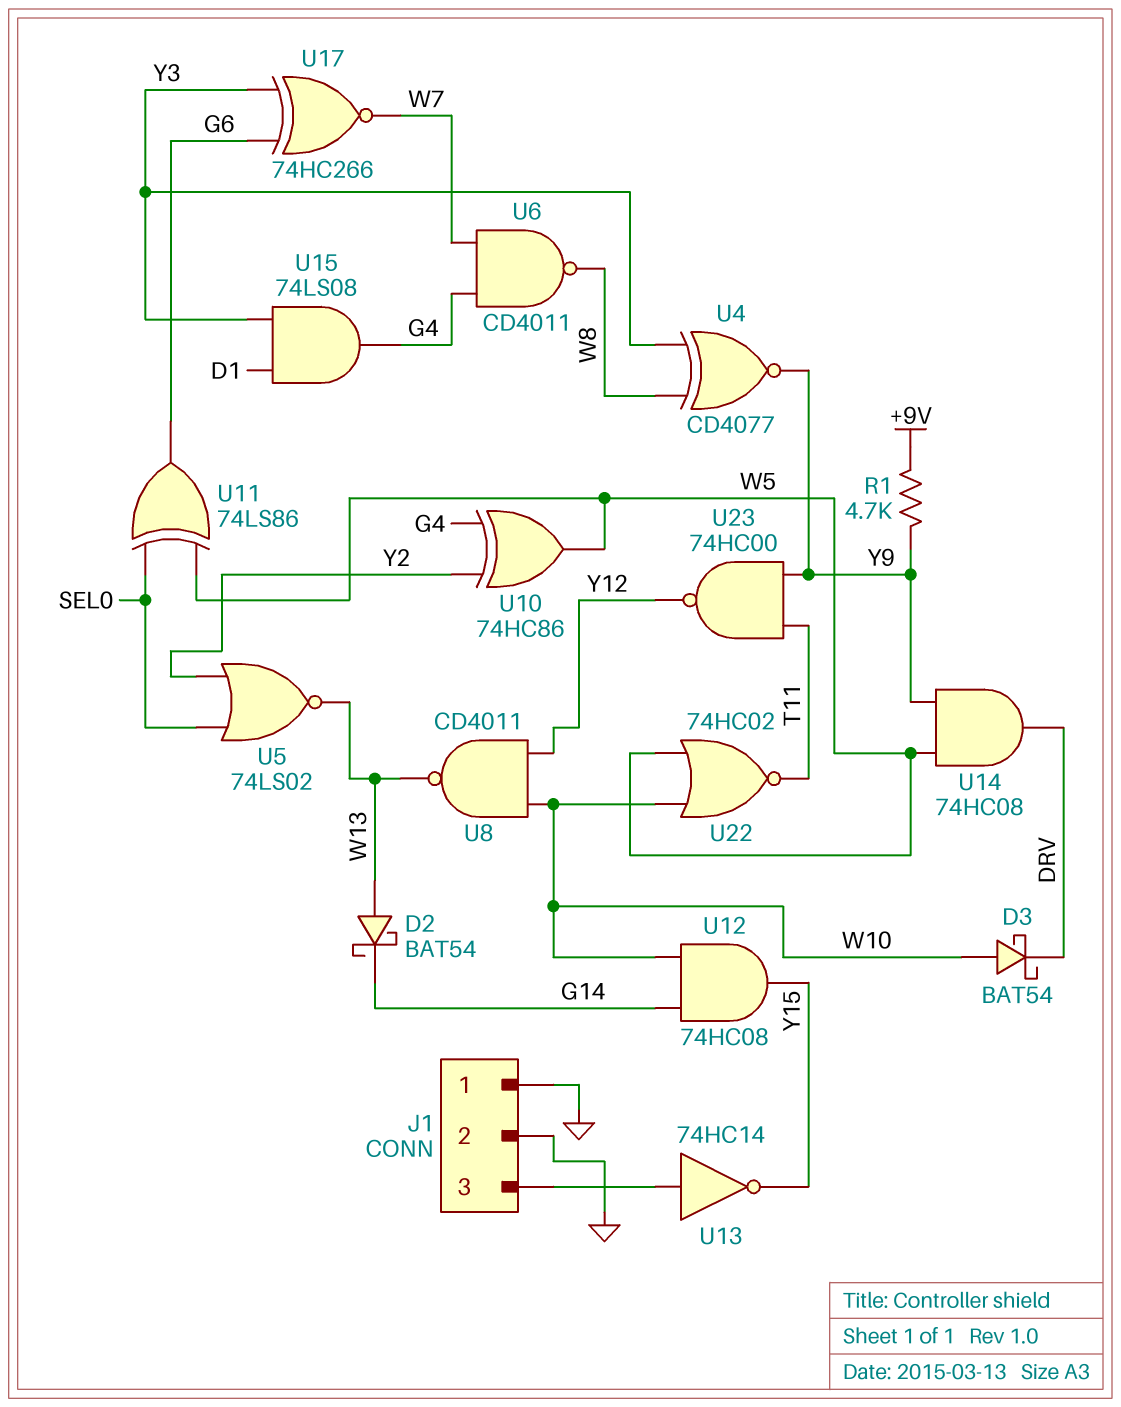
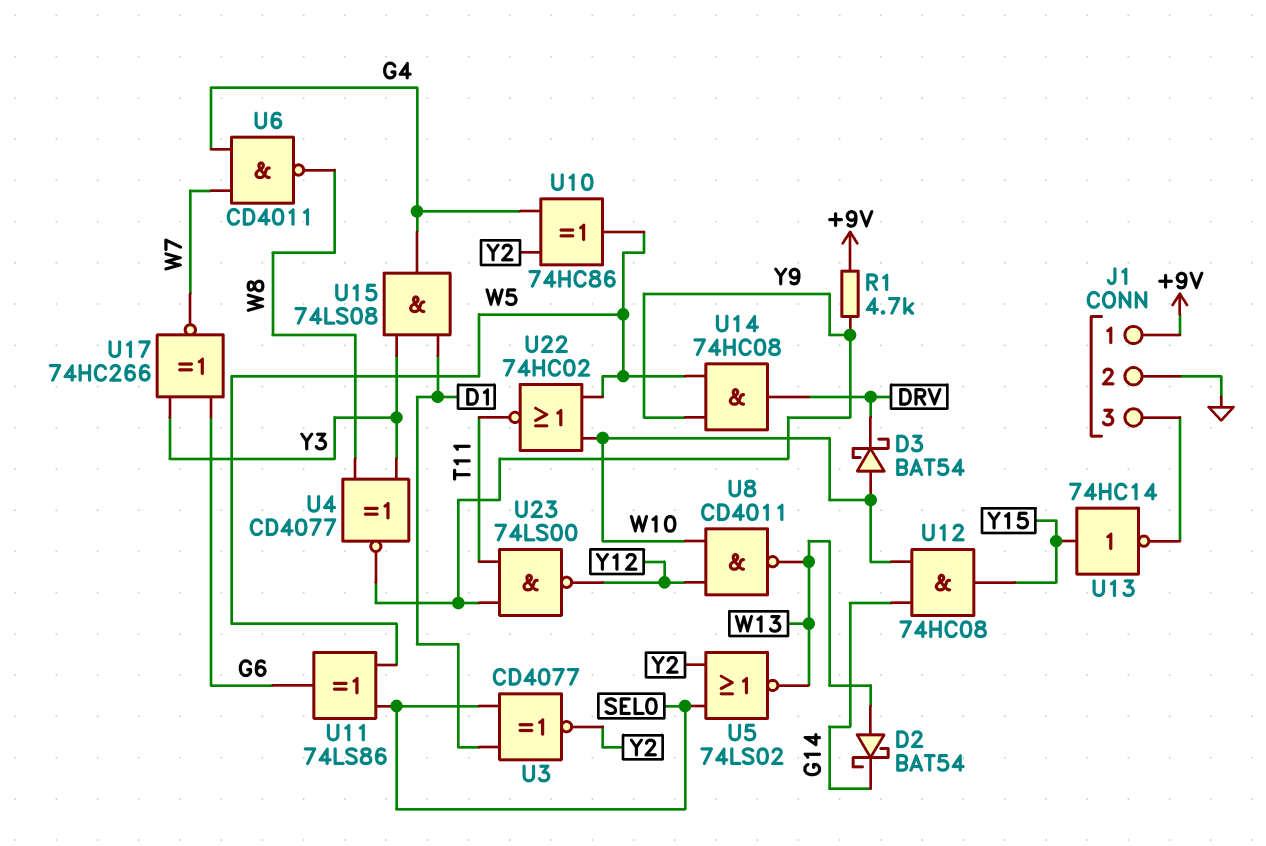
J1 pin 1: GND -> +9V
U3: none -> XNOR CD4077 (in D1, in SEL0, out Y2)
U13: NOT 74HC14 (in J1/3, out Y15) -> NOT 74HC14 (in Y15, out J1/3)
U23: NAND 74HC00 (in T11, in Y9, out Y12) -> NAND 74LS00 (in T11, in Y9, out Y12)

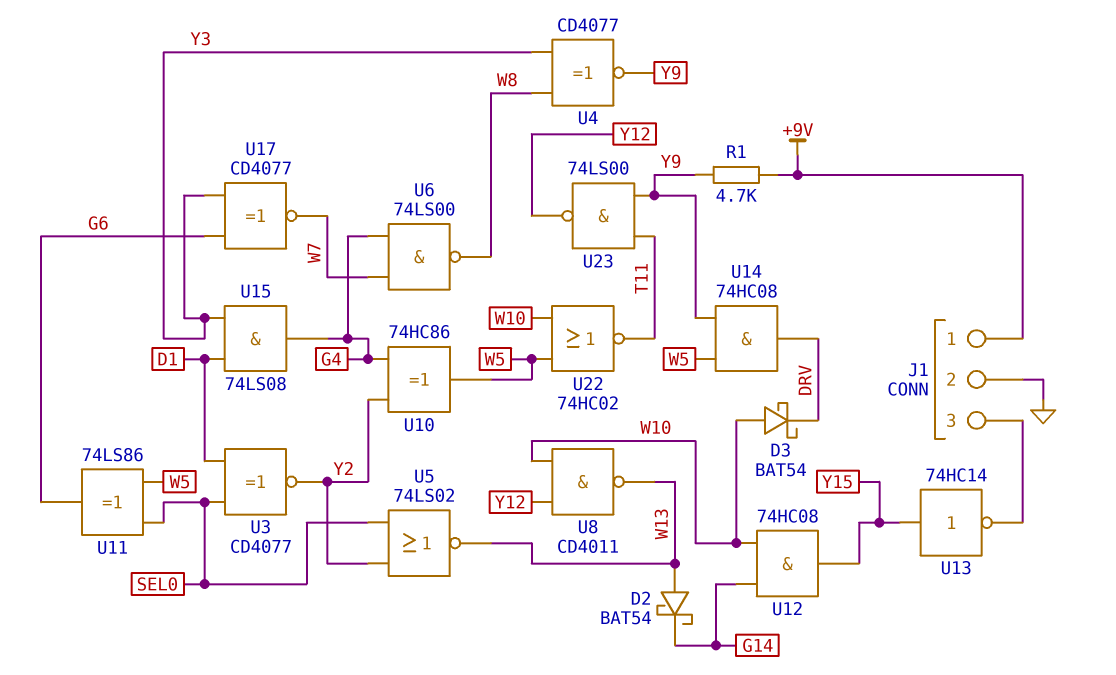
U6: NAND CD4011 (in G4, in W7, out W8) -> NAND 74LS00 (in G4, in W7, out W8)
U17: XNOR 74HC266 (in G6, in Y3, out W7) -> XNOR CD4077 (in G6, in Y3, out W7)

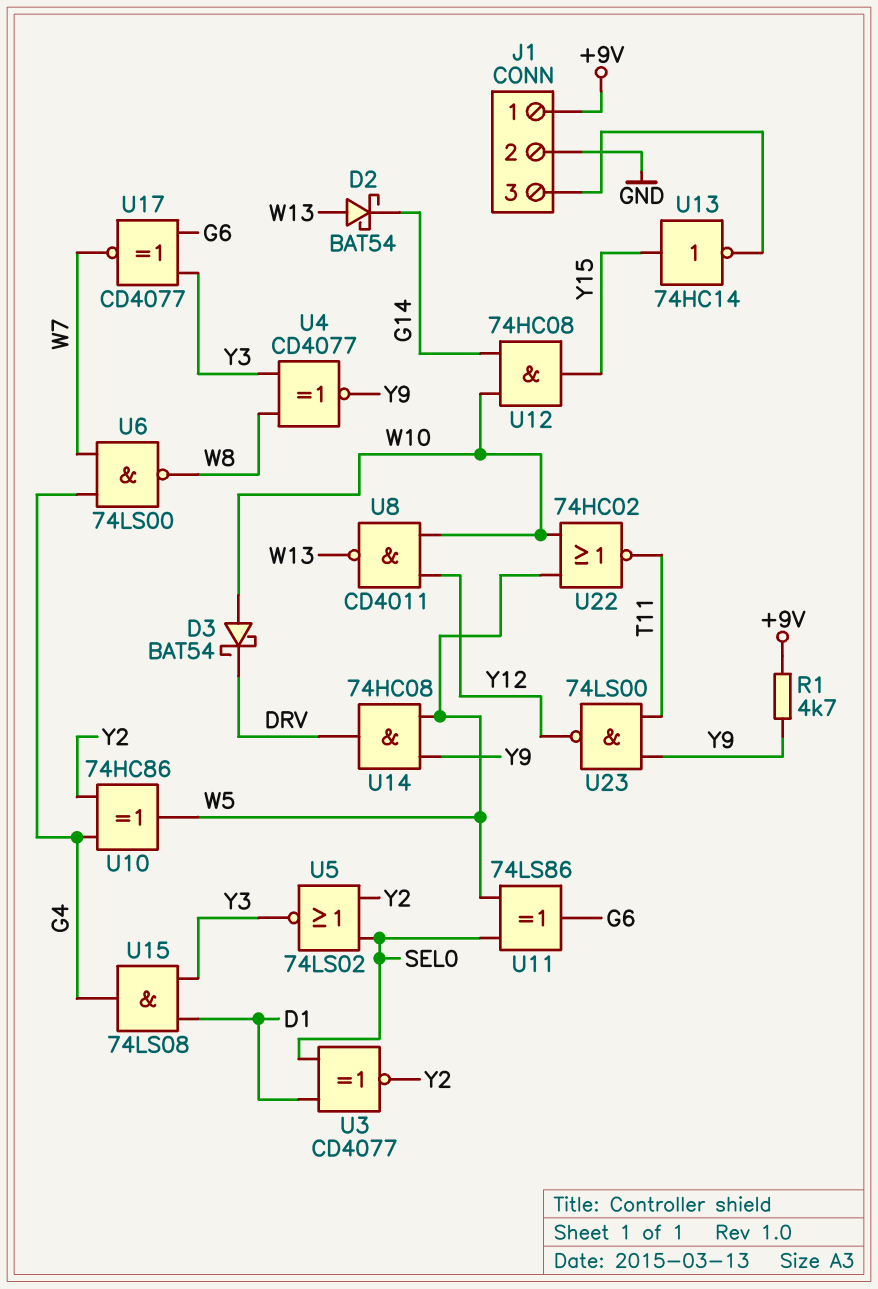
U5: NOR 74LS02 (in SEL0, in Y2, out W13) -> NOR 74LS02 (in SEL0, in Y2, out Y3)

